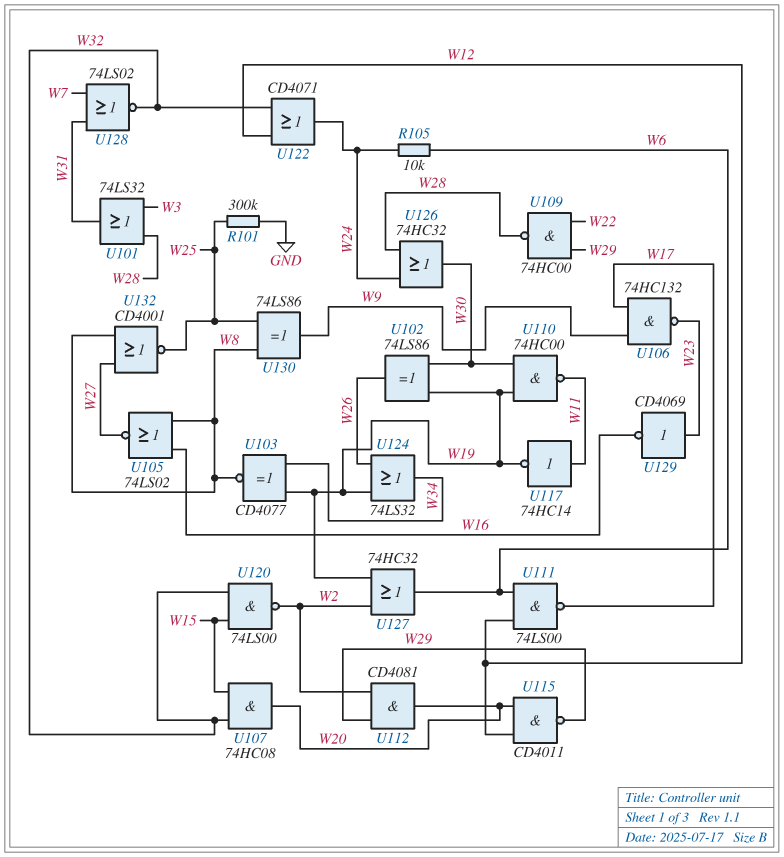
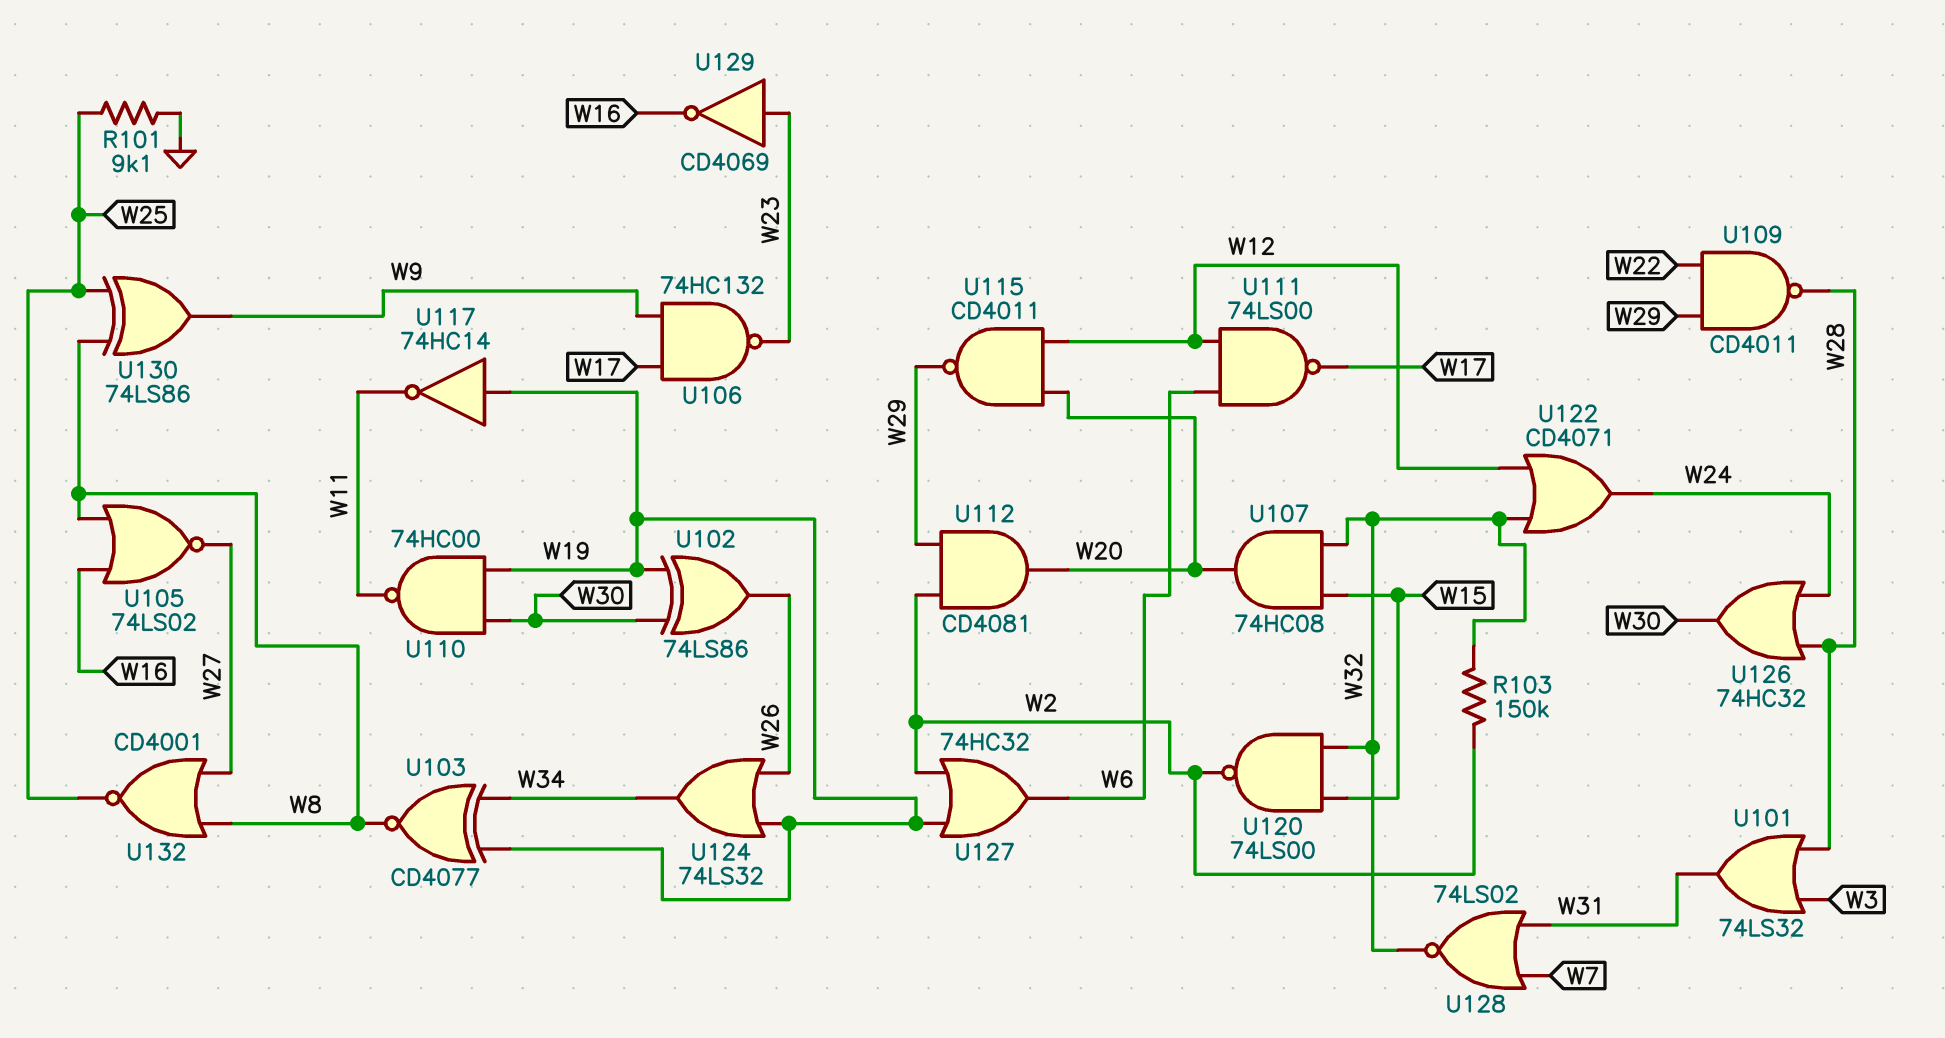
R101: 300k (GND, W25) -> 9.1k (GND, W25)
R103: none -> 150k (W2, W32)
R105: 10k (W6, W24) -> none
U109: NAND 74HC00 (in W22, in W29, out W28) -> NAND CD4011 (in W22, in W29, out W28)
U117: NOT 74HC14 (in W11, out W19) -> NOT 74HC14 (in W19, out W11)

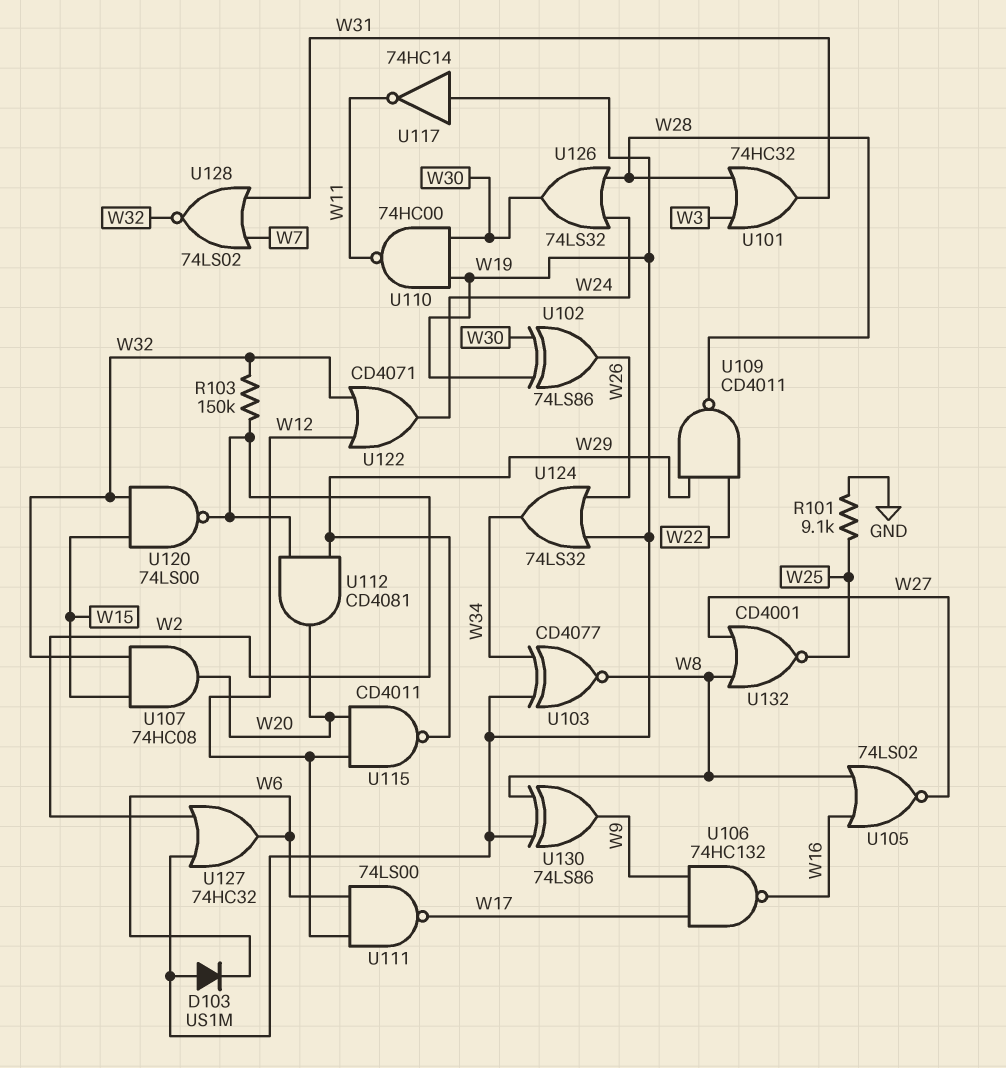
D103: none -> diode US1M (A W19, K W6)
U101: OR 74LS32 (in W3, in W28, out W31) -> OR 74HC32 (in W3, in W28, out W31)
U106: NAND 74HC132 (in W9, in W17, out W23) -> NAND 74HC132 (in W9, in W17, out W16)
U126: OR 74HC32 (in W24, in W28, out W30) -> OR 74LS32 (in W24, in W28, out W30)
U129: NOT CD4069 (in W23, out W16) -> none
U130: XOR 74LS86 (in W8, in W25, out W9) -> XOR 74LS86 (in W8, in W19, out W9)

